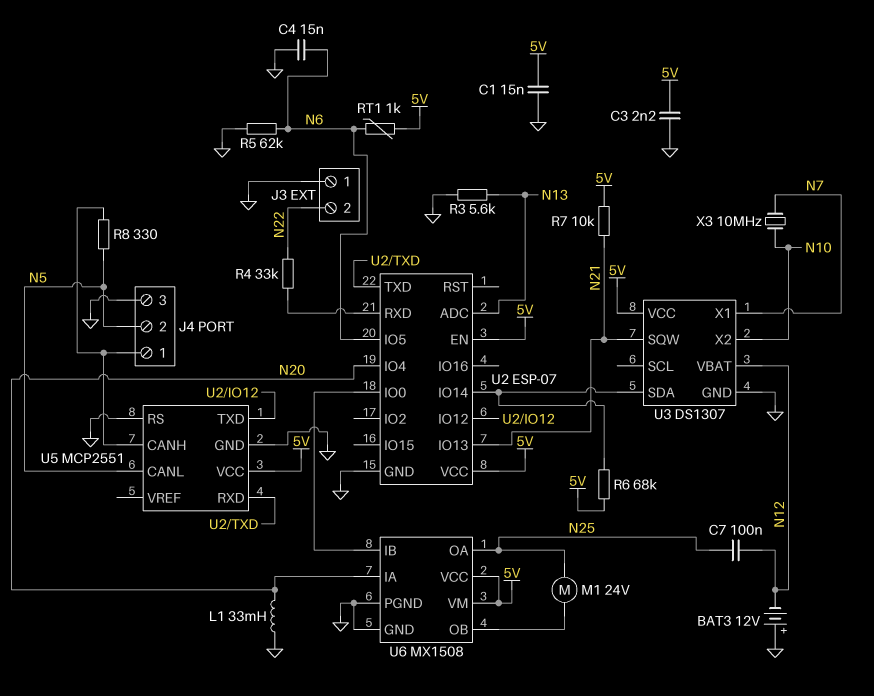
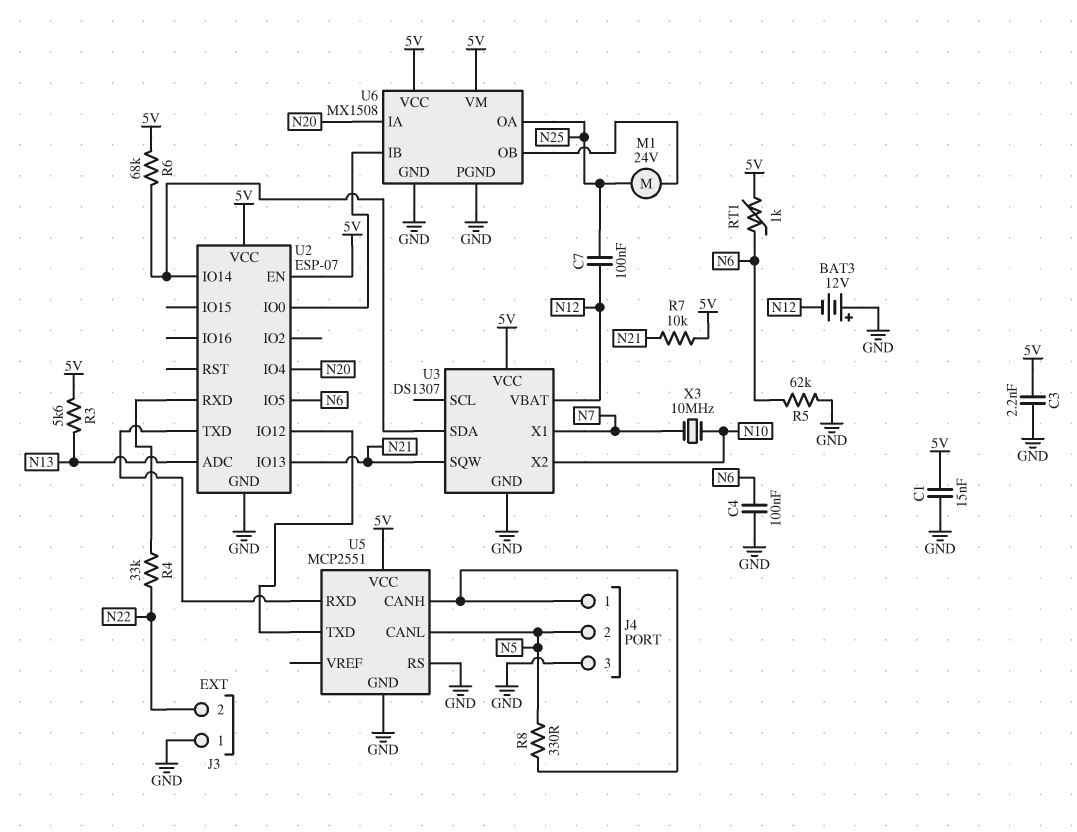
C4: 15nF (GND, N6) -> 100nF (GND, N6)
L1: 33mH (GND, N20) -> none
R3: 5.6k (GND, N13) -> 5.6k (5V, N13)

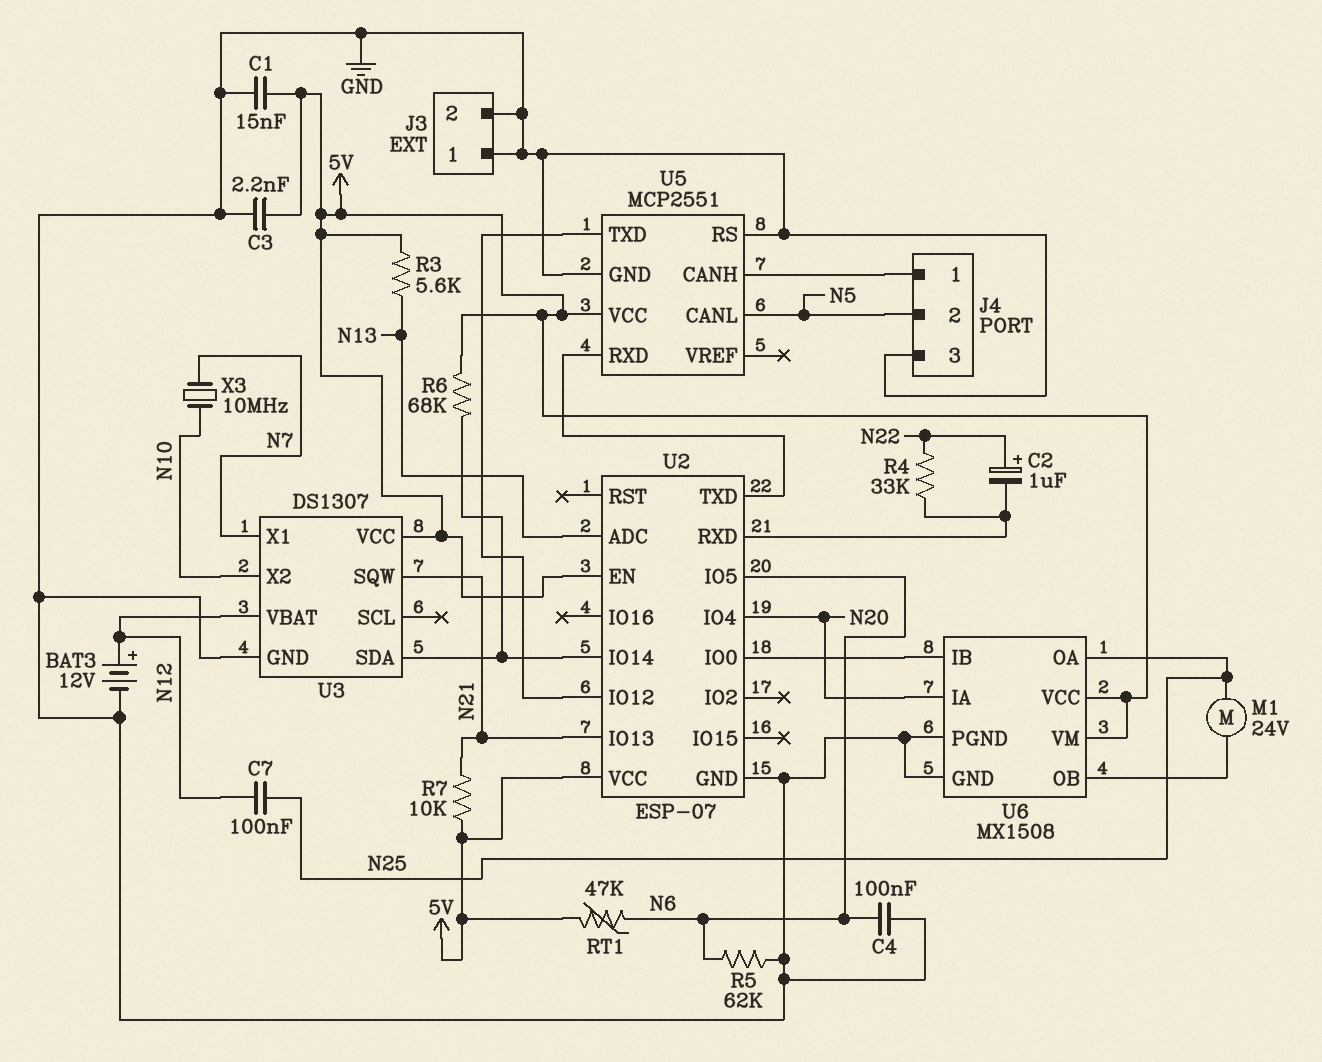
BAT3: 12V (plus GND, minus N12) -> 12V (plus N12, minus GND)
C2: none -> 1uF (plus N22, minus U2/RXD)
J3 pin 2: N22 -> GND
R8: 330 (J4/1, N5) -> none
RT1: 1k (5V, N6) -> 47k (5V, N6)

